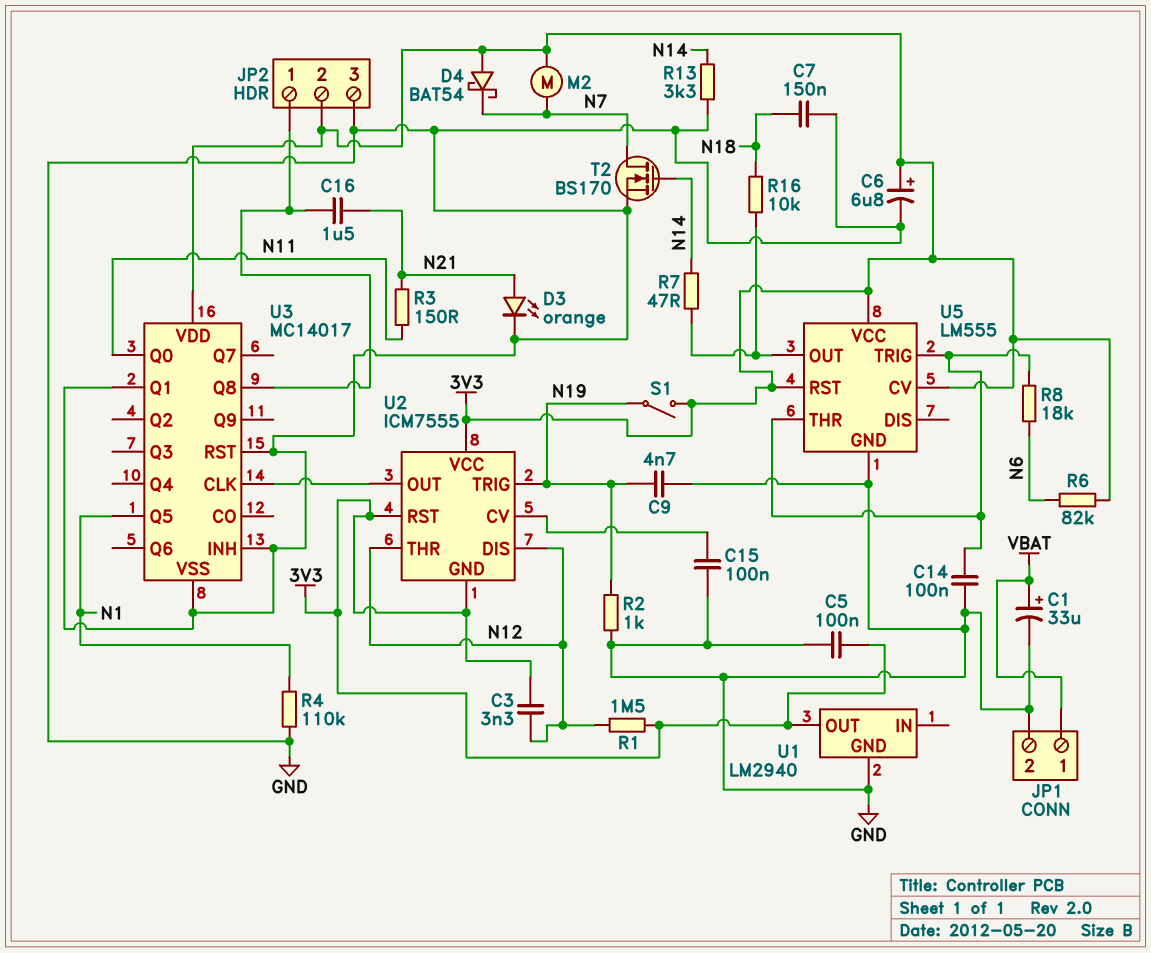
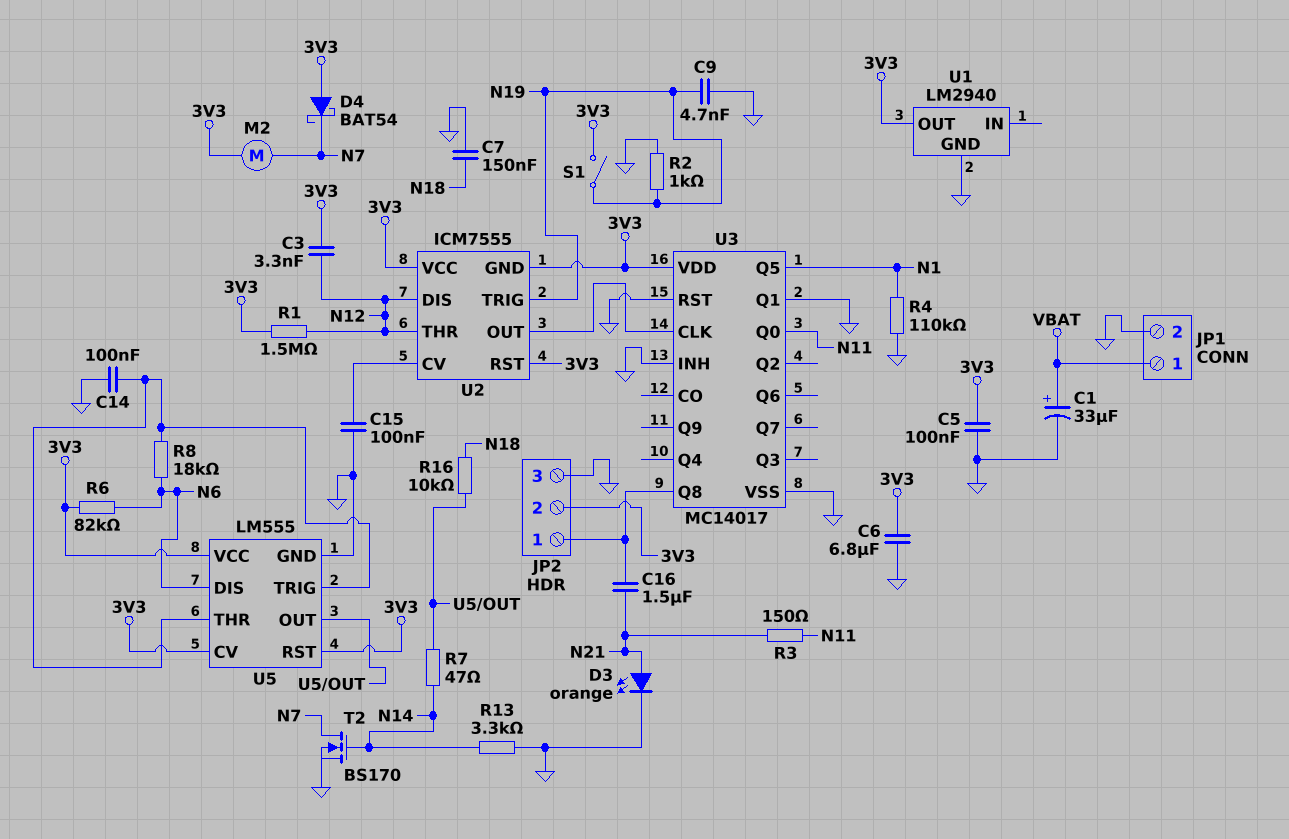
C6: 6.8uF (plus 3V3, minus GND) -> 6.8uF (3V3, GND)
U5 pin DIS: none -> N6

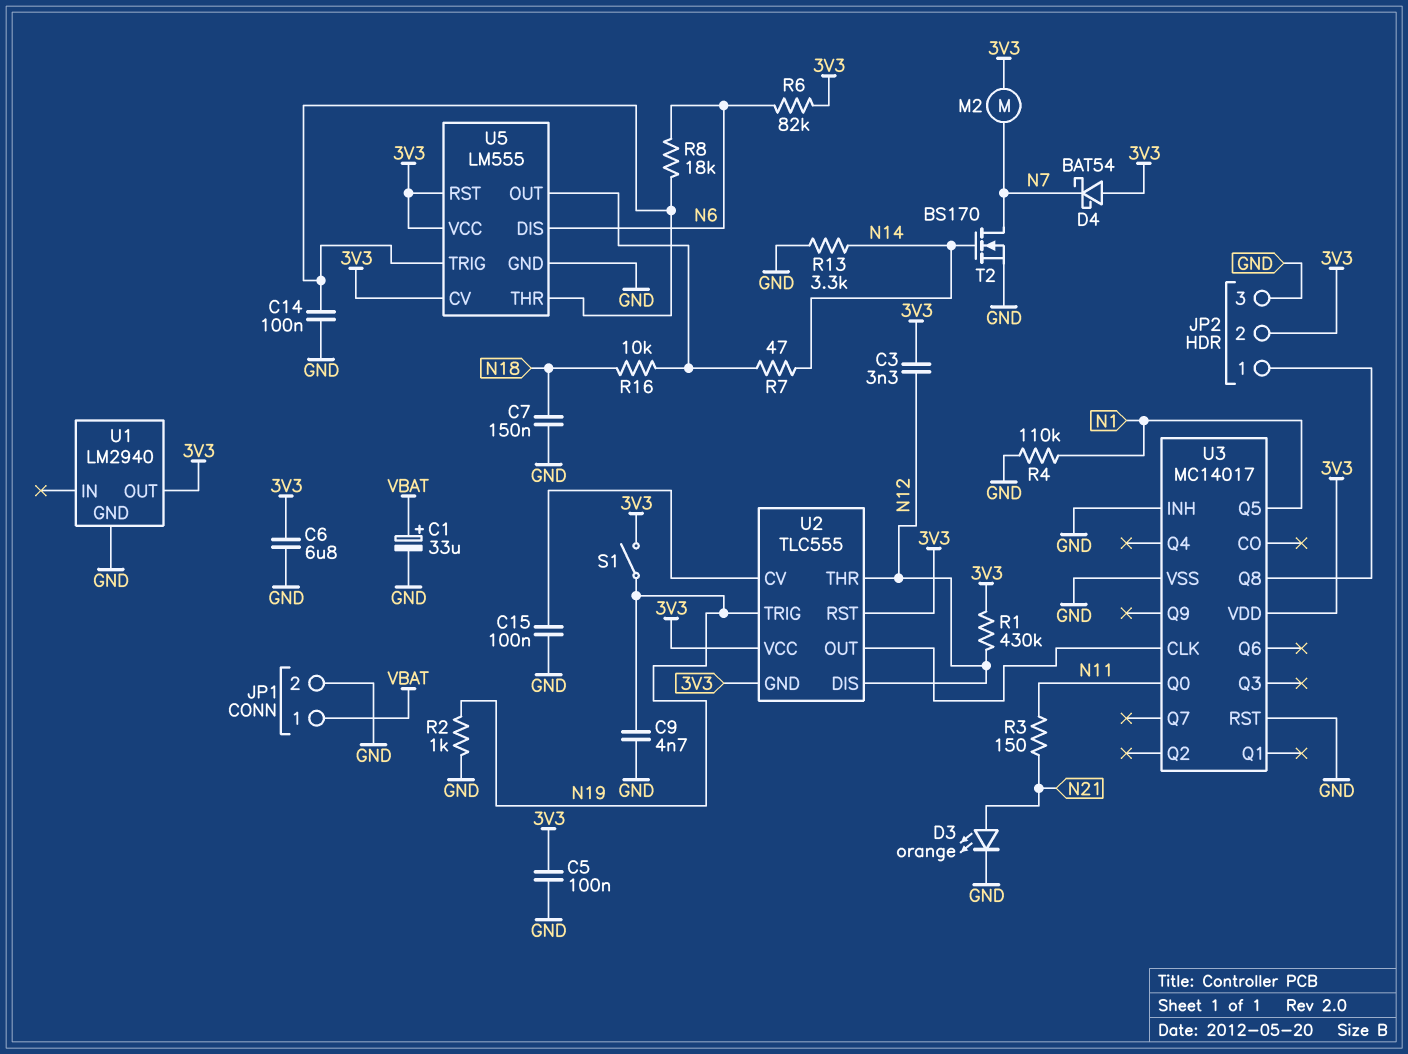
C16: 1.5uF (JP2/1, N21) -> none
R1: 1.5M (3V3, N12) -> 430k (3V3, N12)
U2: ICM7555 -> TLC555
U3 pin Q1: GND -> none

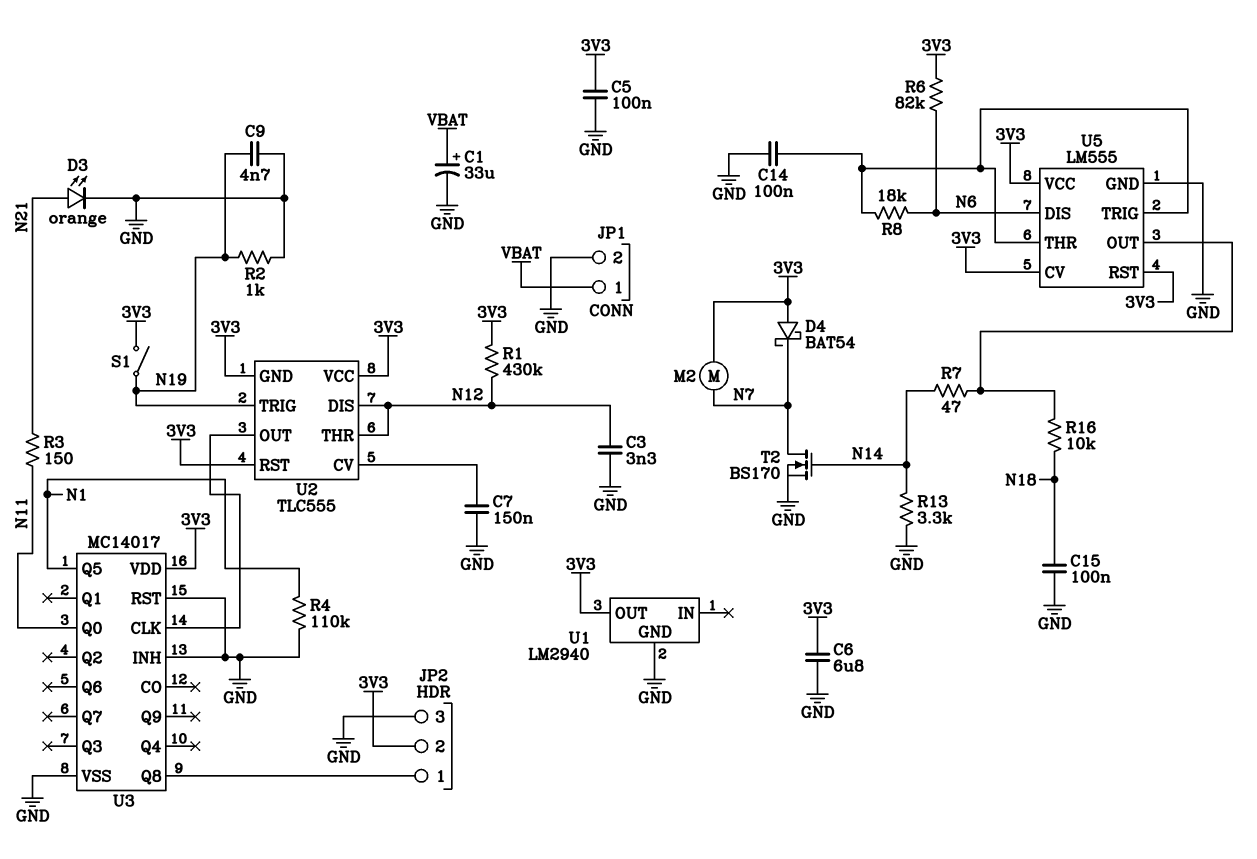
C3: 3.3nF (3V3, N12) -> 3.3nF (GND, N12)
C7: 150nF (GND, N18) -> 150nF (GND, U2/CV)
C15: 100nF (GND, U2/CV) -> 100nF (GND, N18)

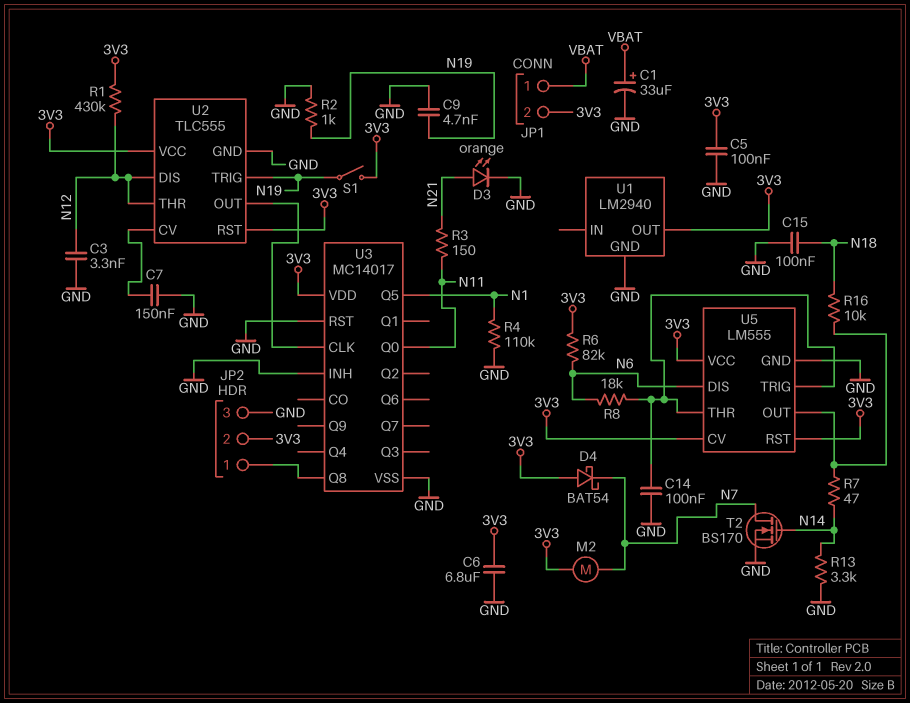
JP1 pin 2: GND -> 3V3
U2 pin GND: 3V3 -> GND

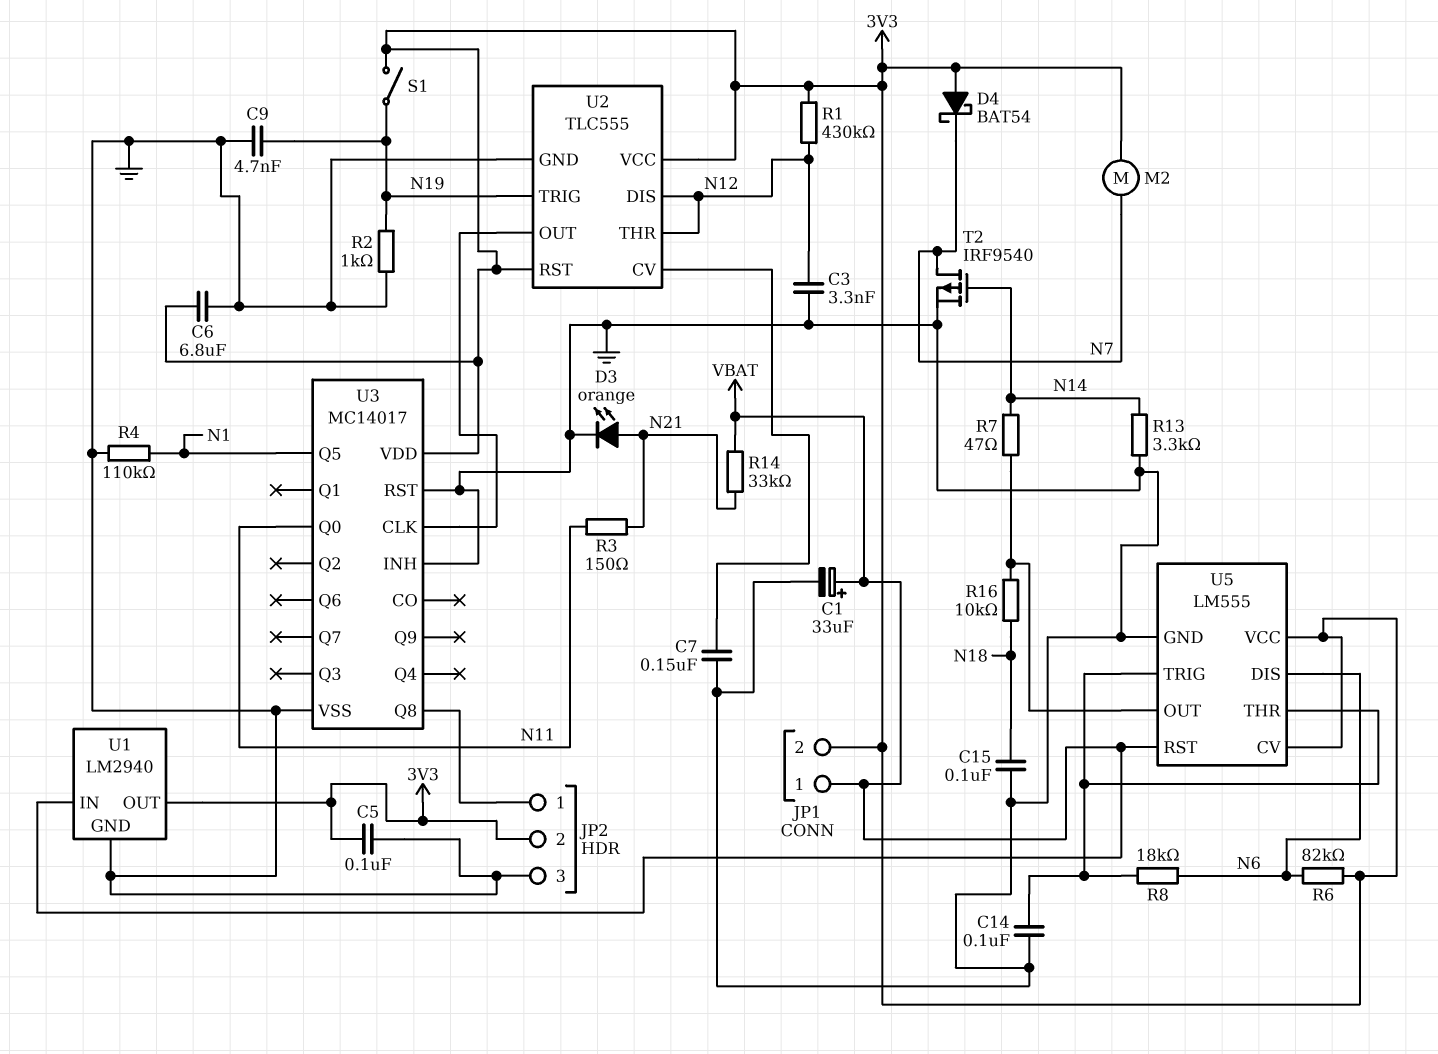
R14: none -> 33k (N21, VBAT)
T2: NMOS BS170 (G N14, D N7, S GND) -> PMOS IRF9540 (G N14, D N7, S GND)
U1 pin IN: none -> VBAT
U5 pin RST: 3V3 -> VBAT

